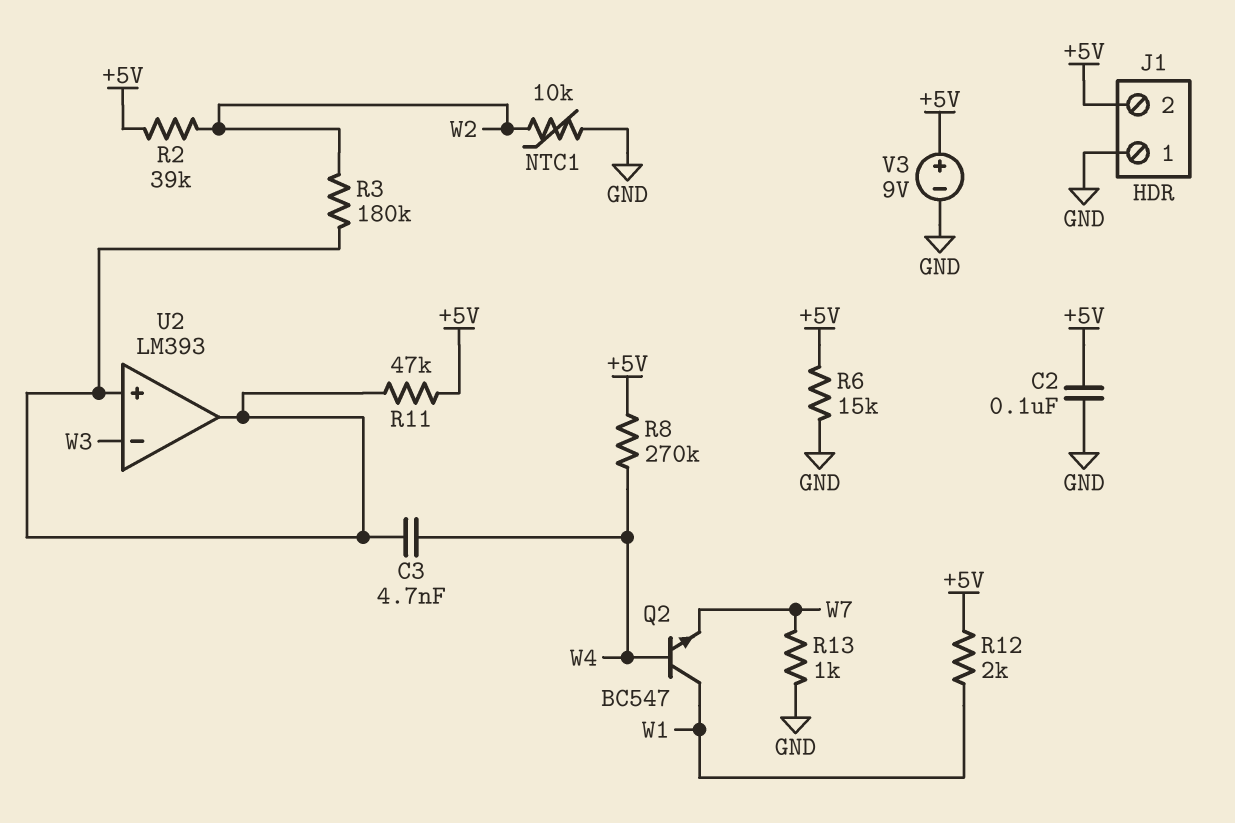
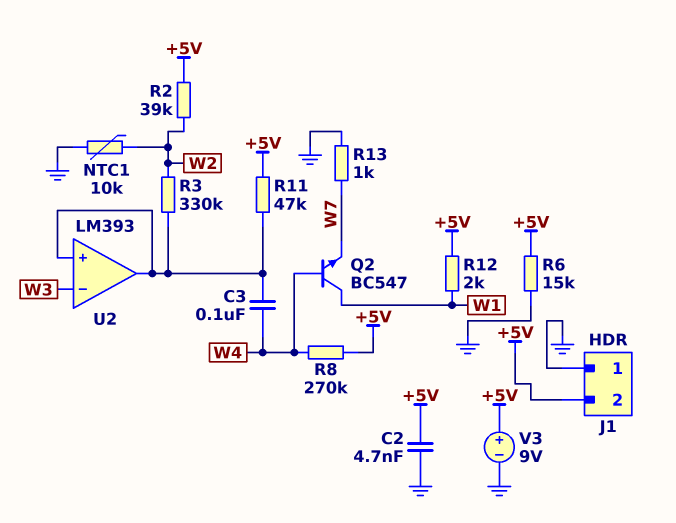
C2: 100nF (+5V, GND) -> 4.7nF (+5V, GND)
C3: 4.7nF (U2/in+, W4) -> 100nF (U2/in+, W4)
R3: 180k (U2/in+, W2) -> 330k (U2/in+, W2)

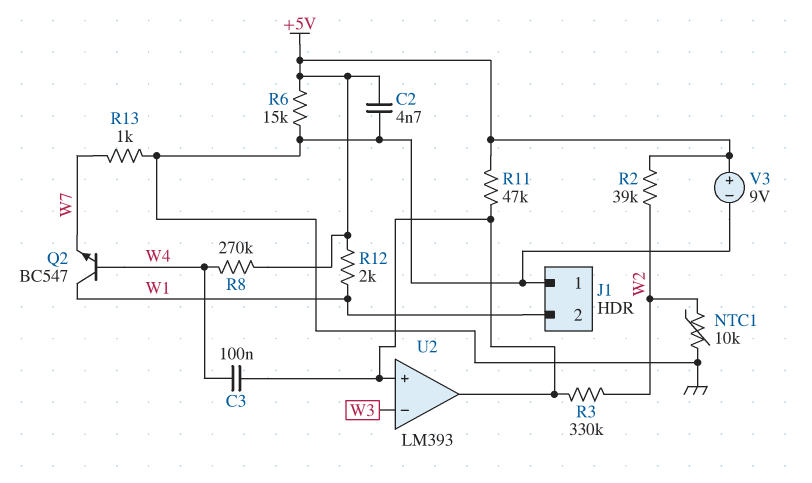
J1 pin 2: +5V -> W1

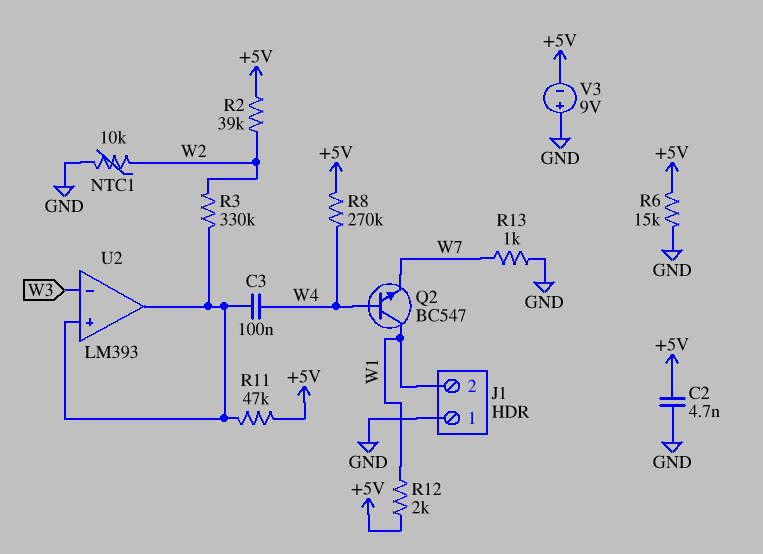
V3: 9V (plus +5V, minus GND) -> 9V (plus GND, minus +5V)

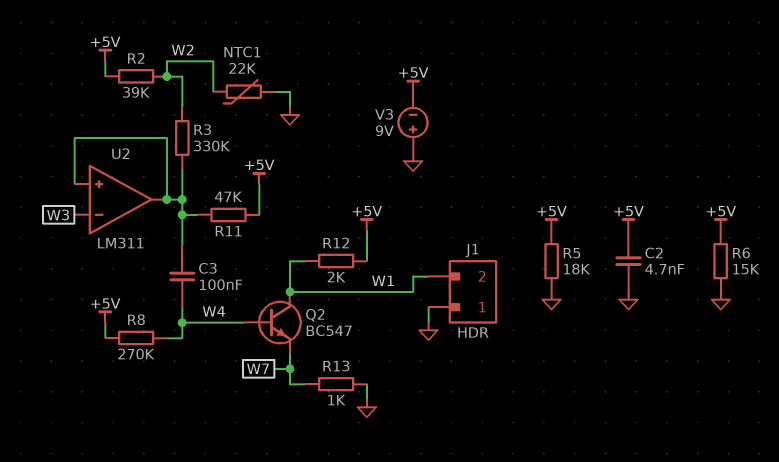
NTC1: 10k (GND, W2) -> 22k (GND, W2)
R5: none -> 18k (+5V, GND)
U2: LM393 -> LM311

